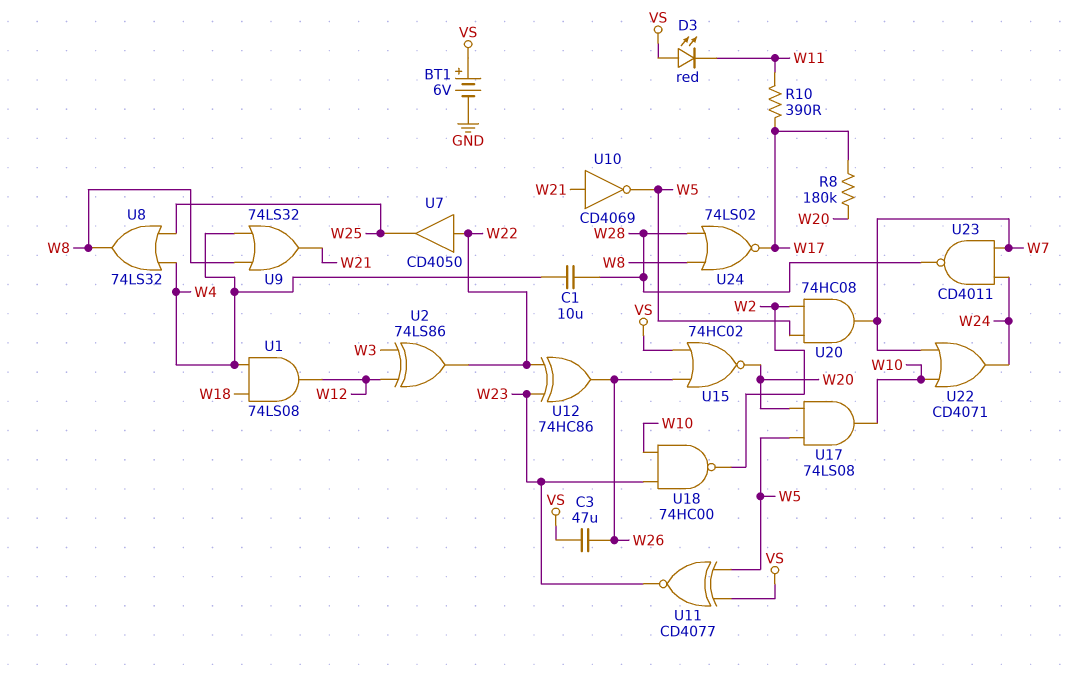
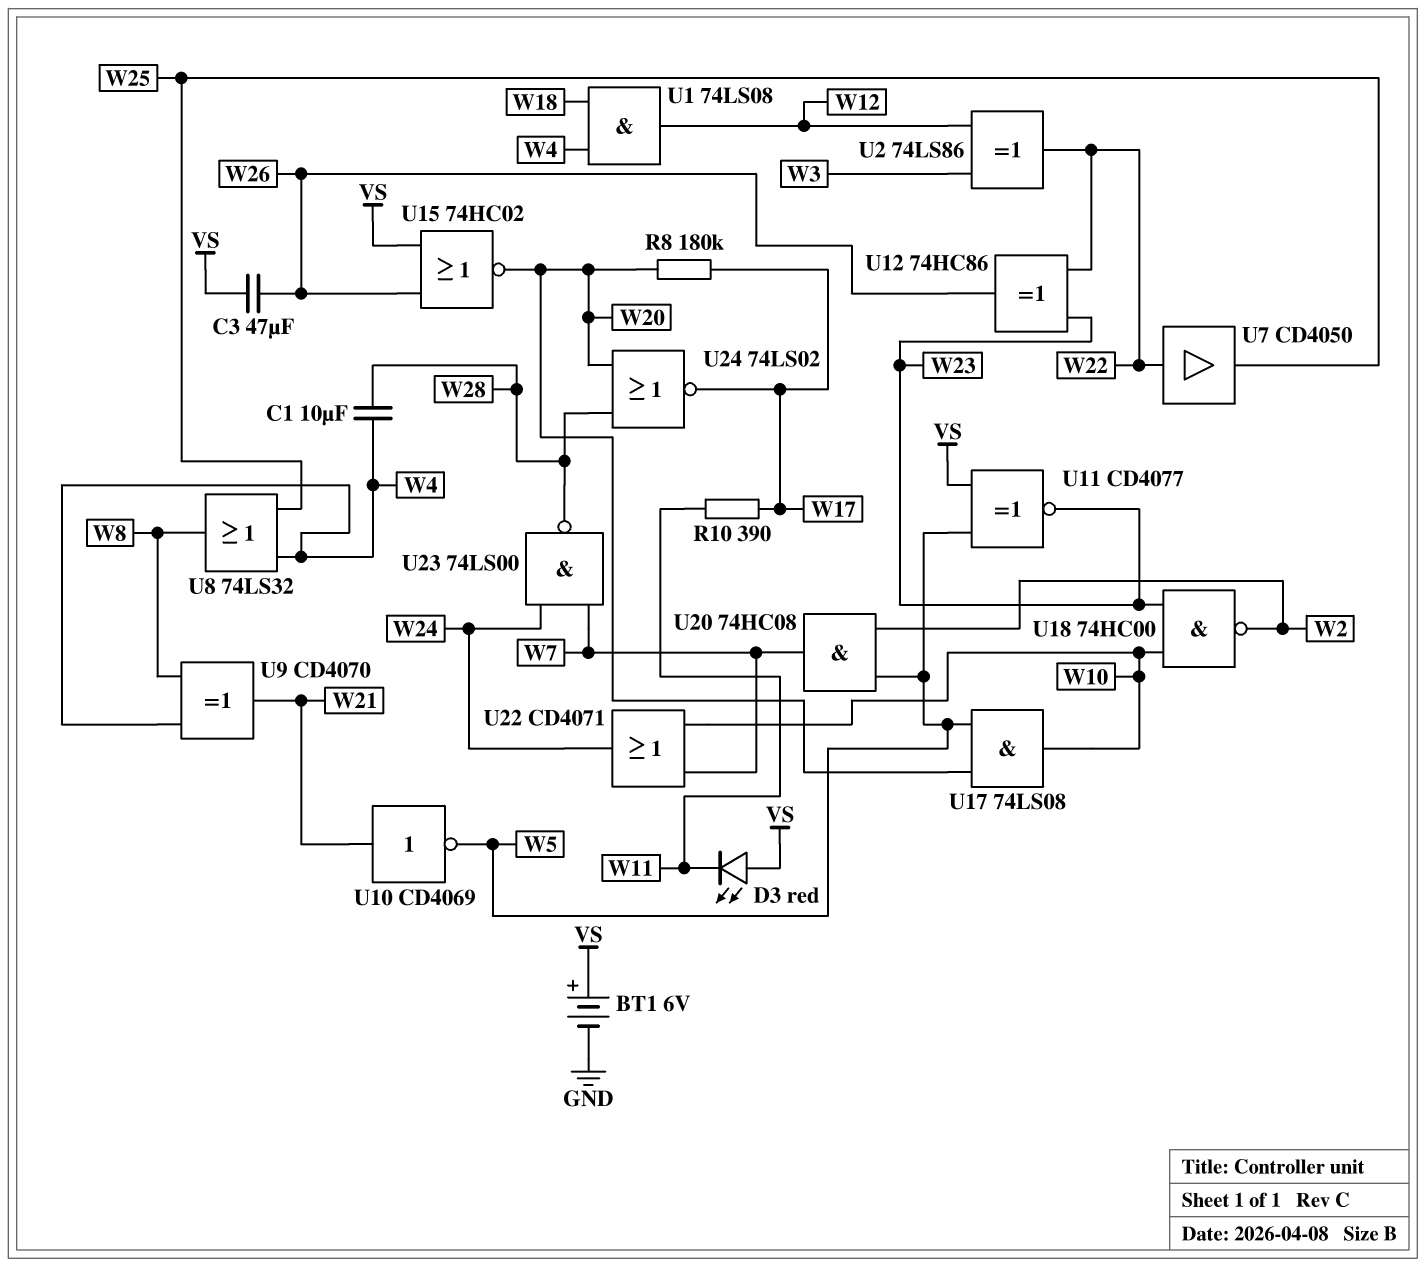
U9: OR 74LS32 (in W4, in W8, out W21) -> XOR CD4070 (in W4, in W8, out W21)
U23: NAND CD4011 (in W7, in W24, out W28) -> NAND 74LS00 (in W7, in W24, out W28)
U24: NOR 74LS02 (in W8, in W28, out W17) -> NOR 74LS02 (in W20, in W28, out W17)

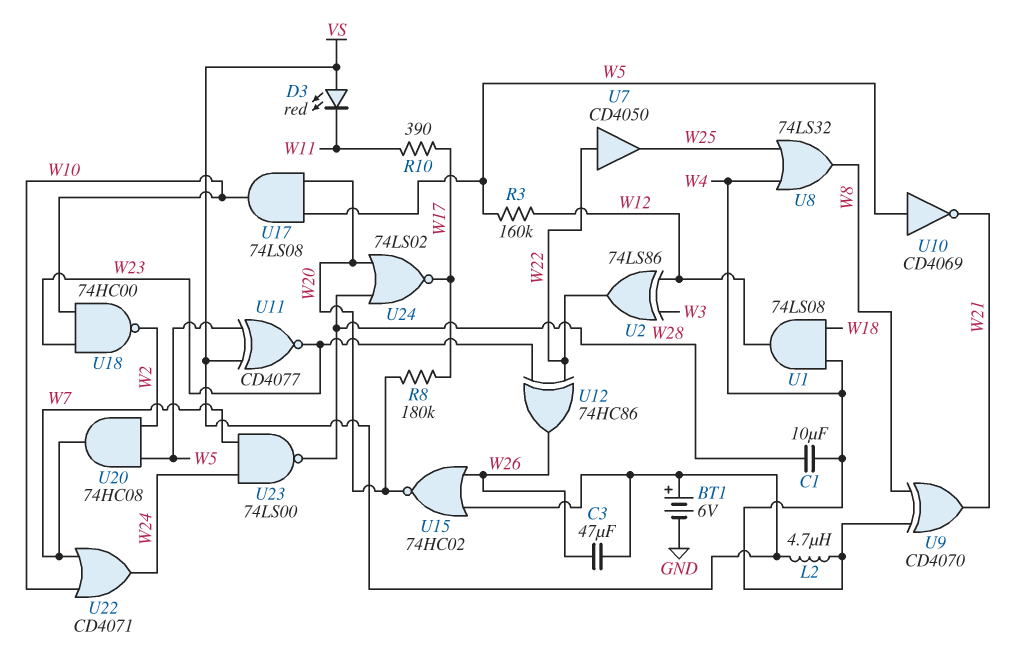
L2: none -> 4.7uH (VS, W4)
R3: none -> 160k (W5, W12)
U10: NOT CD4069 (in W21, out W5) -> NOT CD4069 (in W5, out W21)

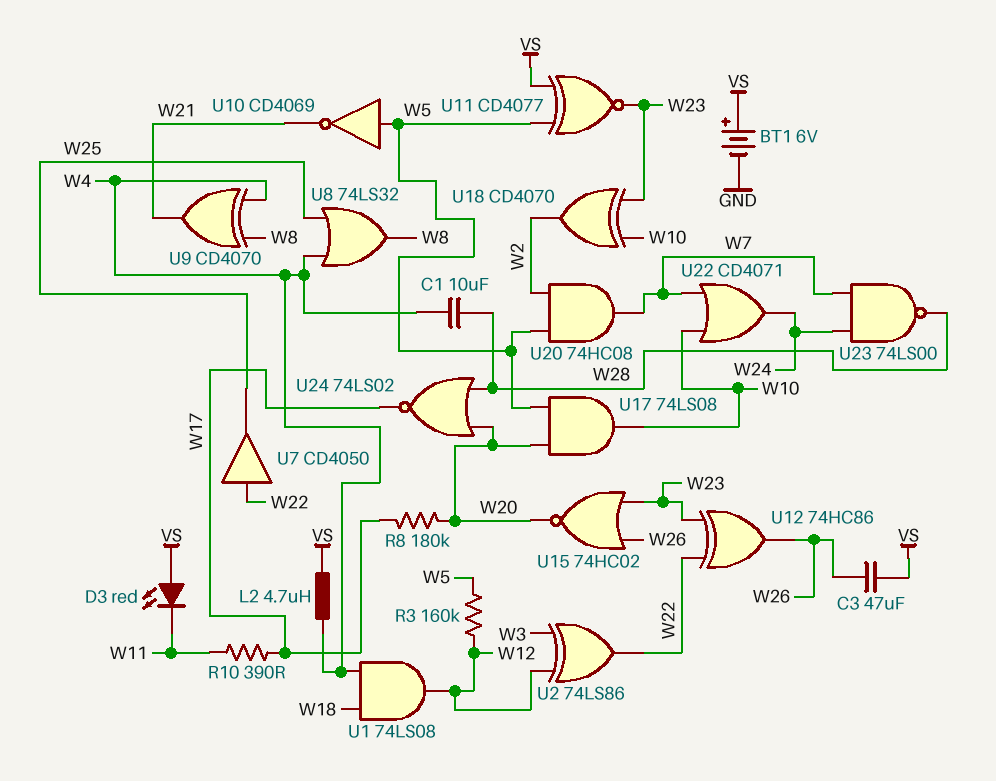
U15: NOR 74HC02 (in VS, in W26, out W20) -> NOR 74HC02 (in W23, in W26, out W20)
U18: NAND 74HC00 (in W10, in W23, out W2) -> XOR CD4070 (in W10, in W23, out W2)

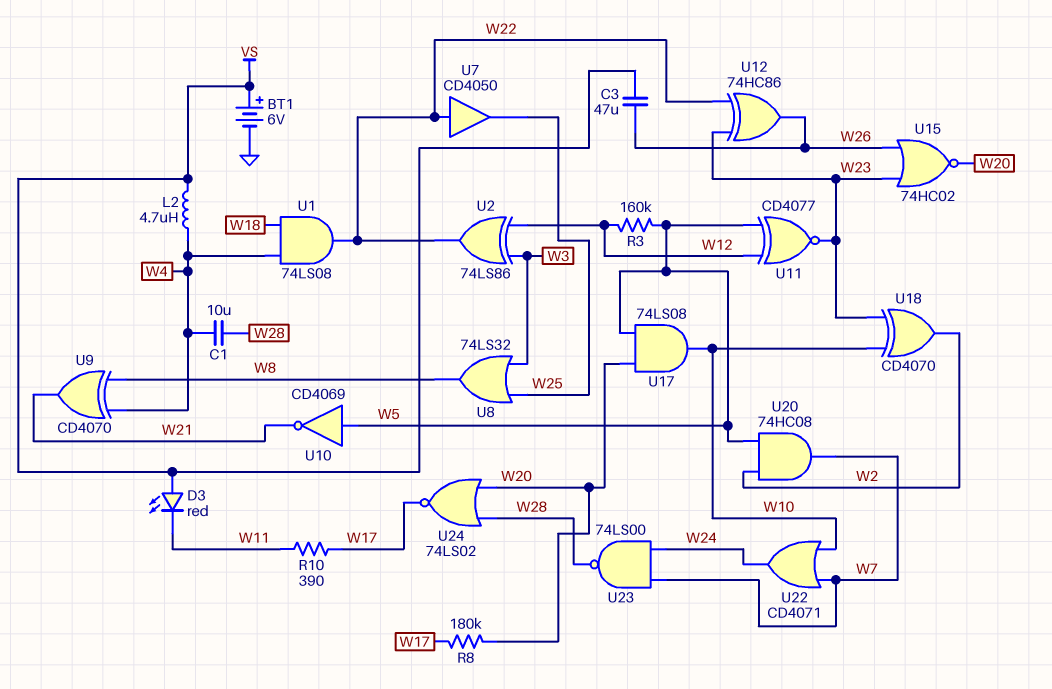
U1: AND 74LS08 (in W4, in W18, out W12) -> AND 74LS08 (in W4, in W18, out W22)
U8: OR 74LS32 (in W4, in W25, out W8) -> OR 74LS32 (in W3, in W25, out W8)
U11: XNOR CD4077 (in VS, in W5, out W23) -> XNOR CD4077 (in W5, in W12, out W23)

